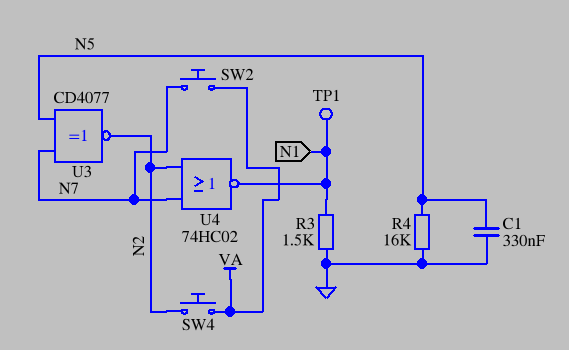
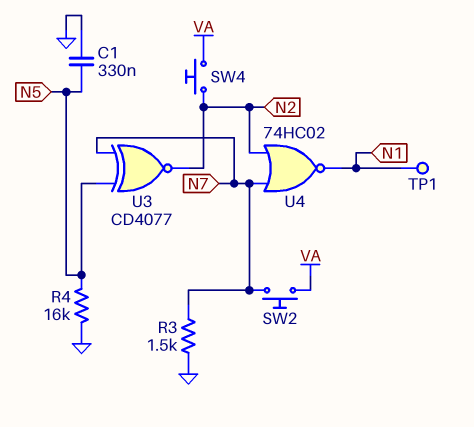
R3: 1.5k (GND, N1) -> 1.5k (GND, N7)

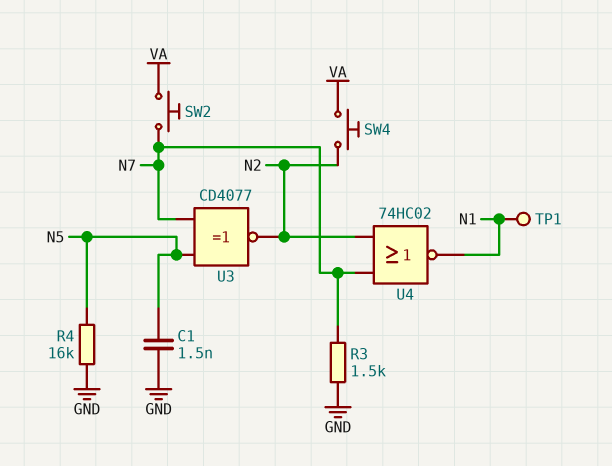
C1: 330nF (GND, N5) -> 1.5nF (GND, N5)

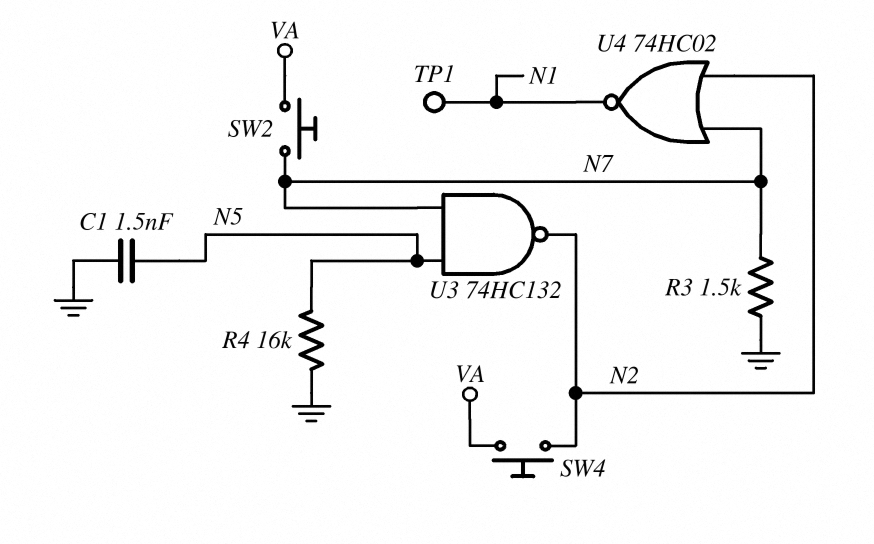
U3: XNOR CD4077 (in N5, in N7, out N2) -> NAND 74HC132 (in N5, in N7, out N2)

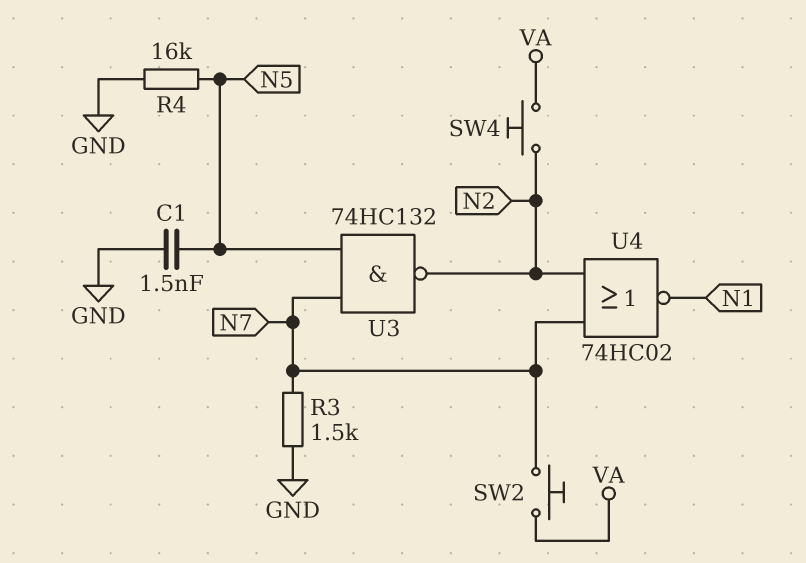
TP1: test point (N1) -> none

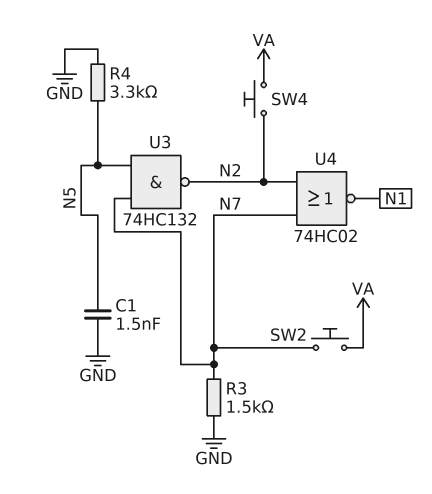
R4: 16k (GND, N5) -> 3.3k (GND, N5)

